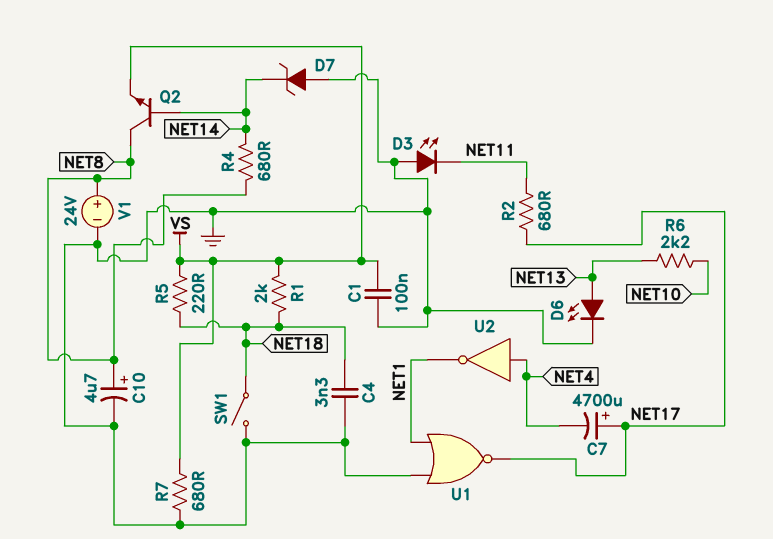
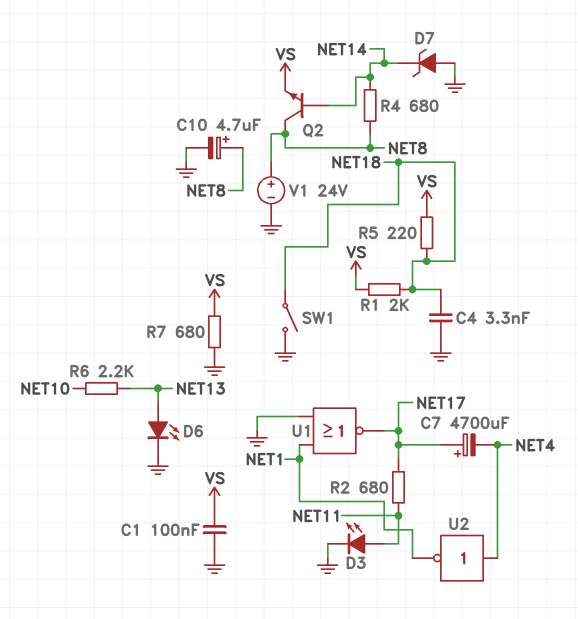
D3: LED (A GND, K NET11) -> LED (A NET11, K GND)

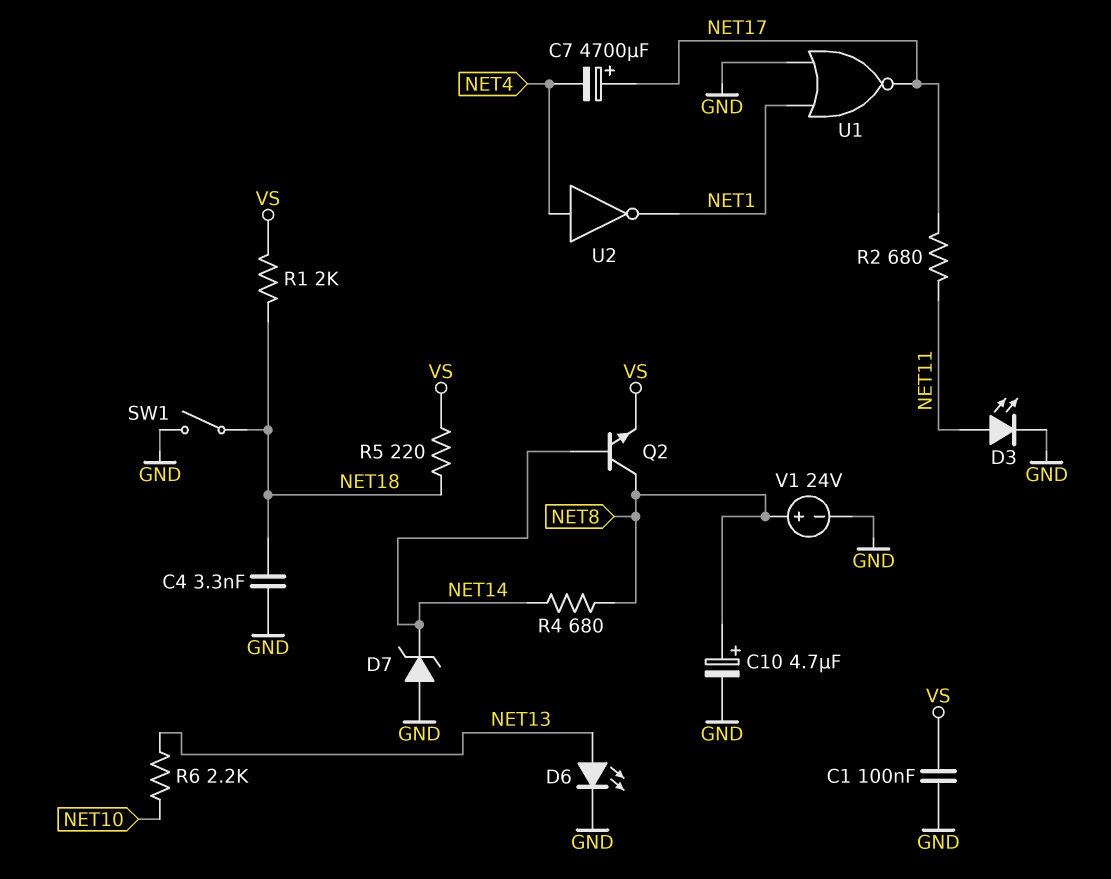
R7: 680 (GND, VS) -> none

